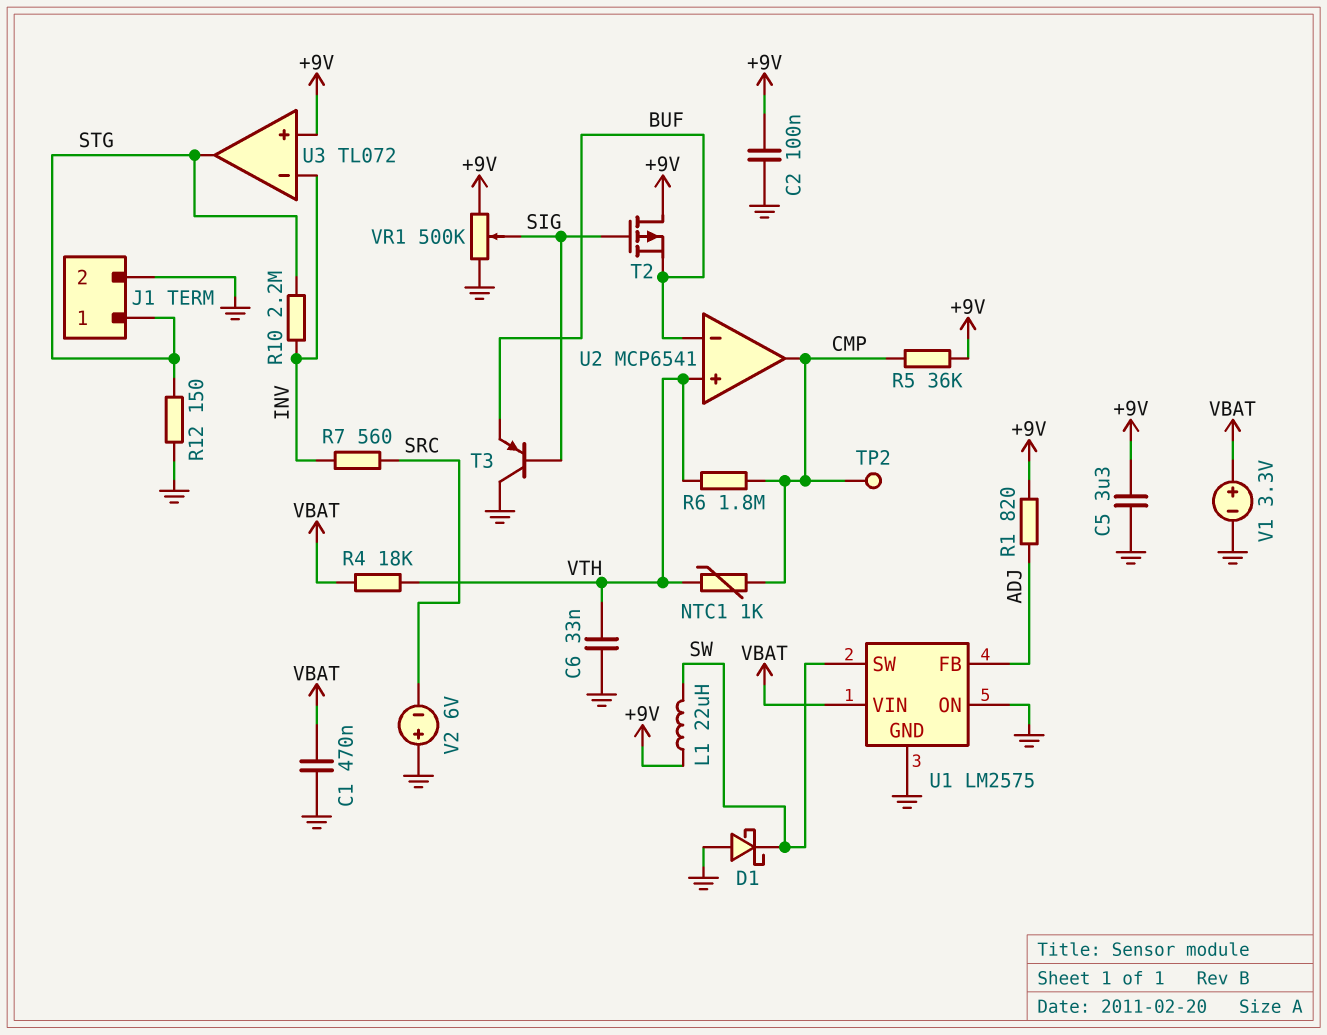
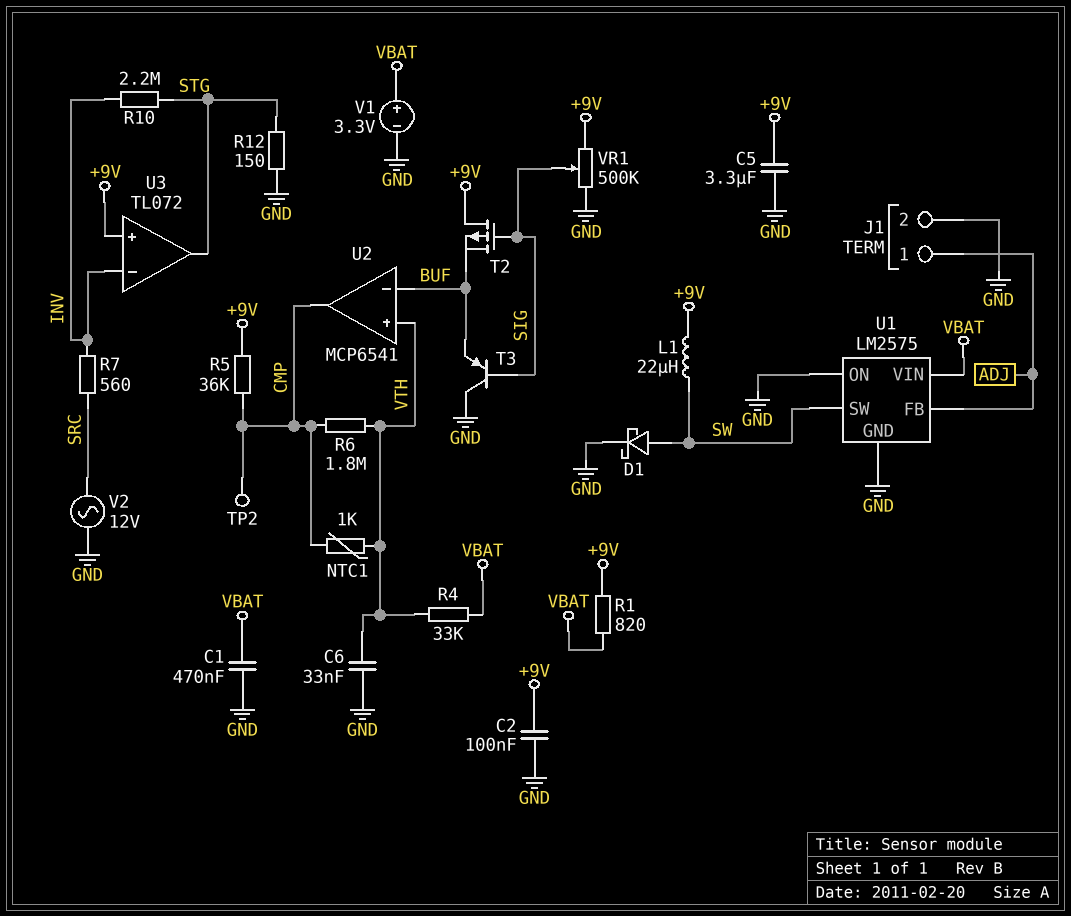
D1: schottky (A GND, K SW) -> schottky (A SW, K GND)
J1 pin 1: STG -> ADJ
R1: 820 (+9V, ADJ) -> 820 (+9V, VBAT)
R4: 18k (VBAT, VTH) -> 33k (VBAT, VTH)
V2: 6V (plus GND, minus SRC) -> AC 12V (GND, SRC)

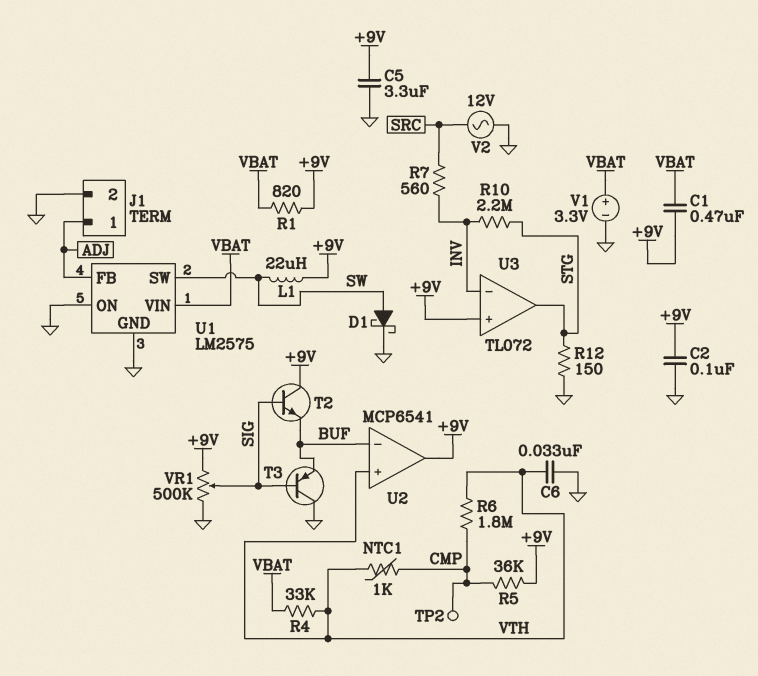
C1: 470nF (GND, VBAT) -> 470nF (+9V, VBAT)
T2: PMOS (G SIG, D +9V, S BUF) -> NPN (B SIG, C +9V, E BUF)
U2 pin out: CMP -> +9V

